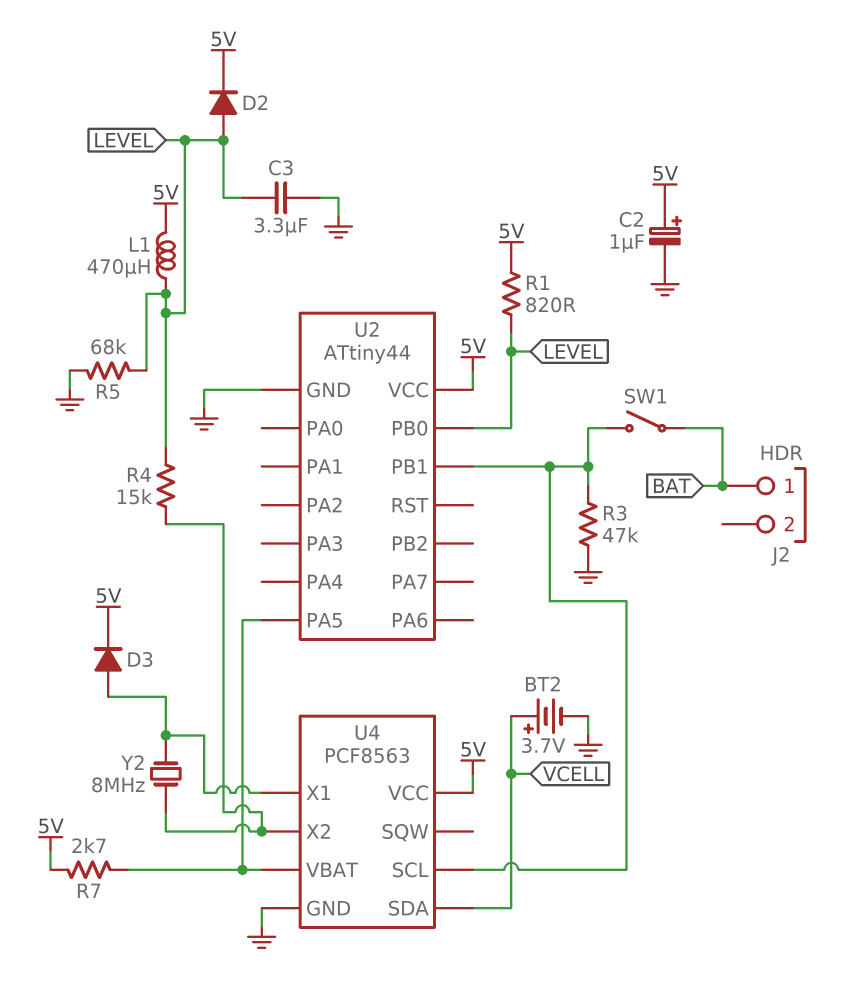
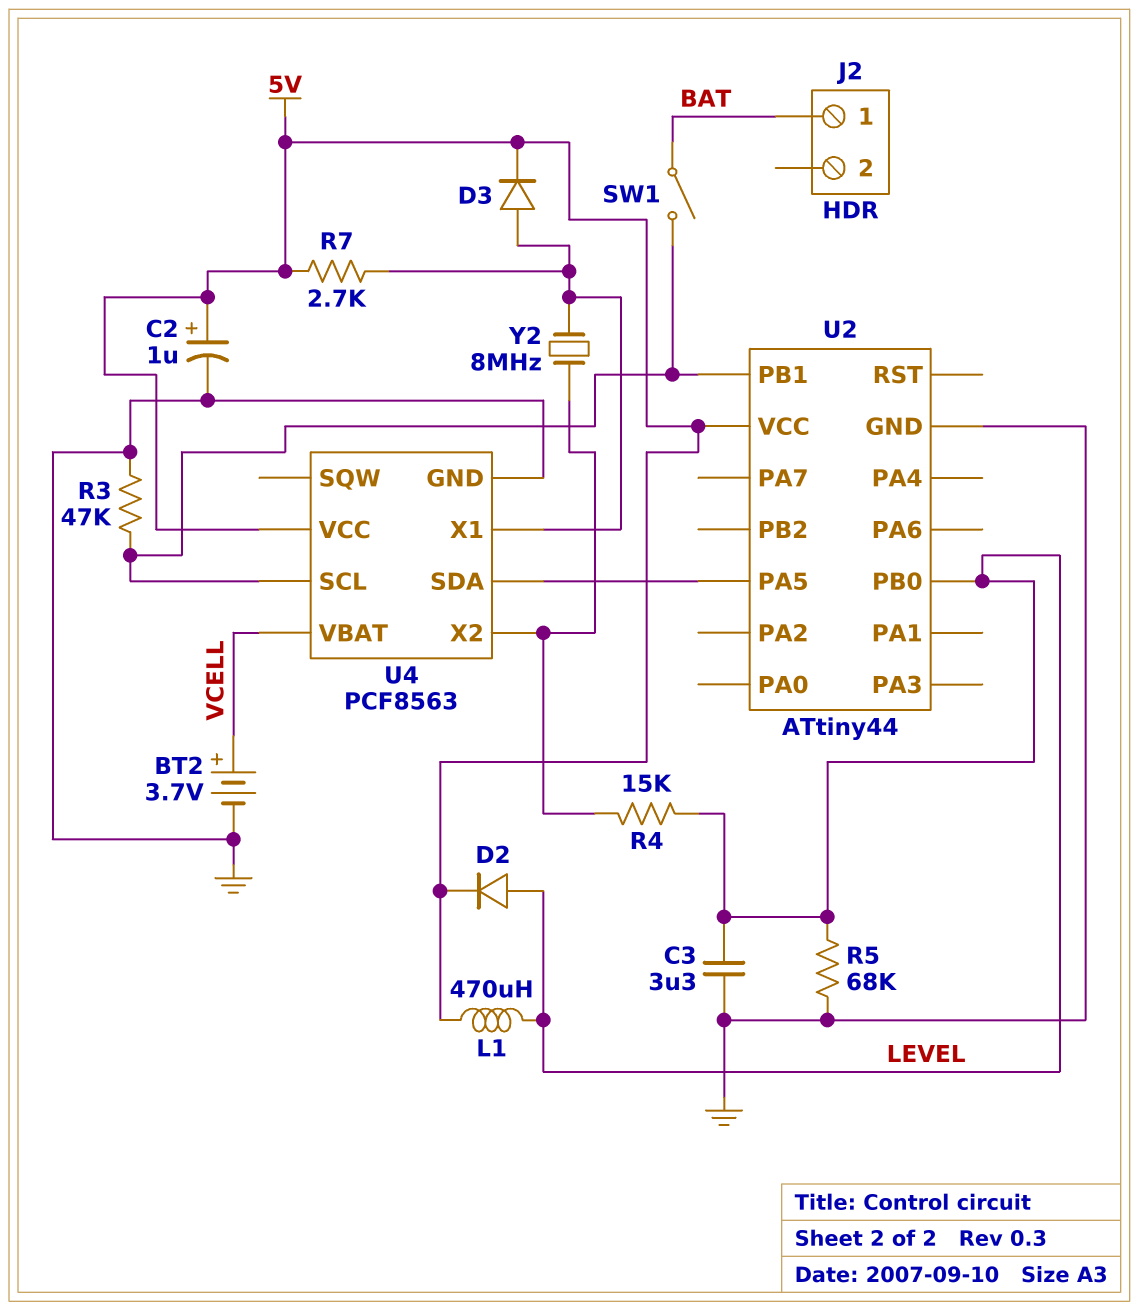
R1: 820 (5V, LEVEL) -> none
R7: 2.7k (5V, U2/PA5) -> 2.7k (5V, U4/X1)
U4 pin SDA: VCELL -> U2/PA5
U4 pin VBAT: U2/PA5 -> VCELL

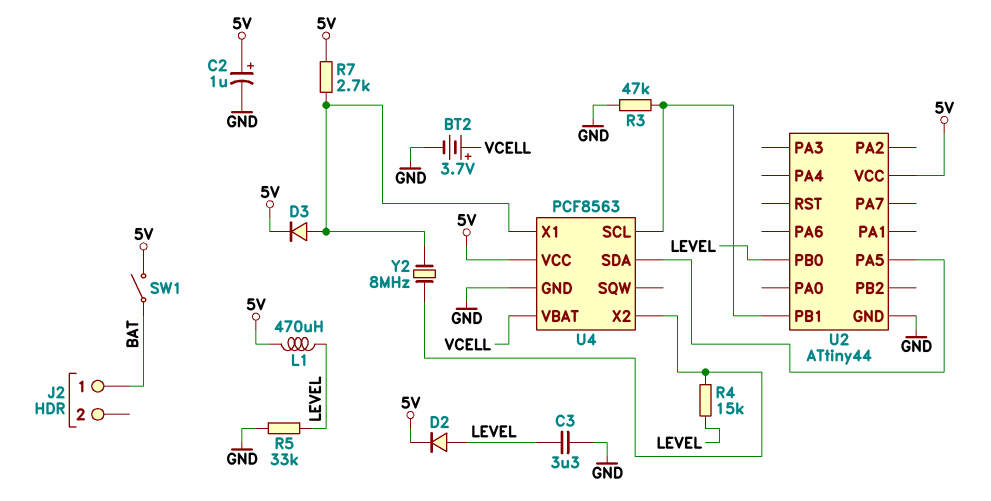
R5: 68k (GND, LEVEL) -> 33k (GND, LEVEL)
SW1: switch (BAT, U2/PB1) -> switch (5V, BAT)

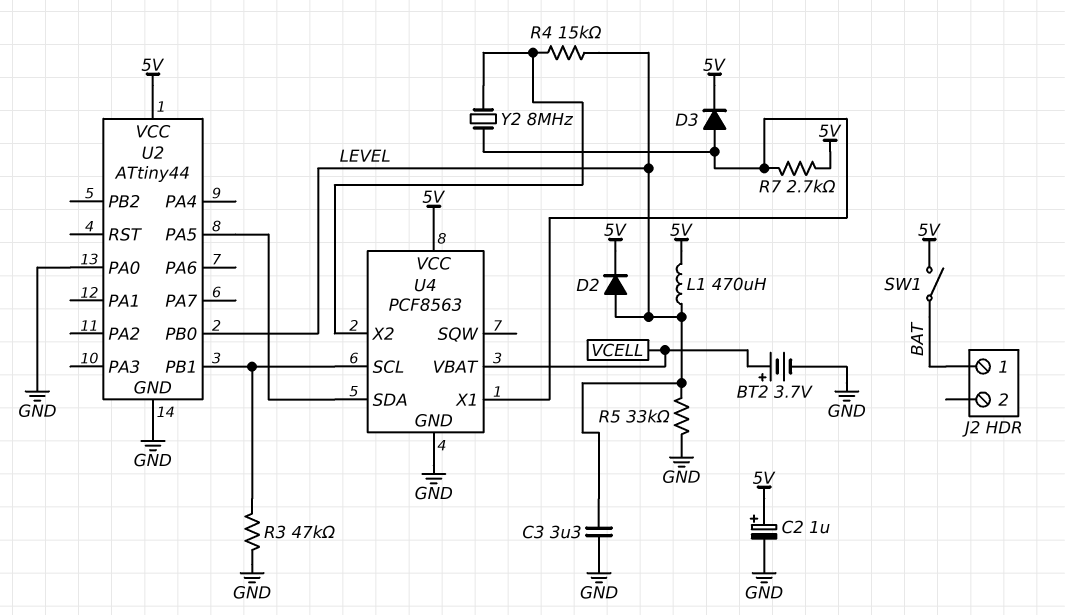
U2 pin PA0: none -> GND

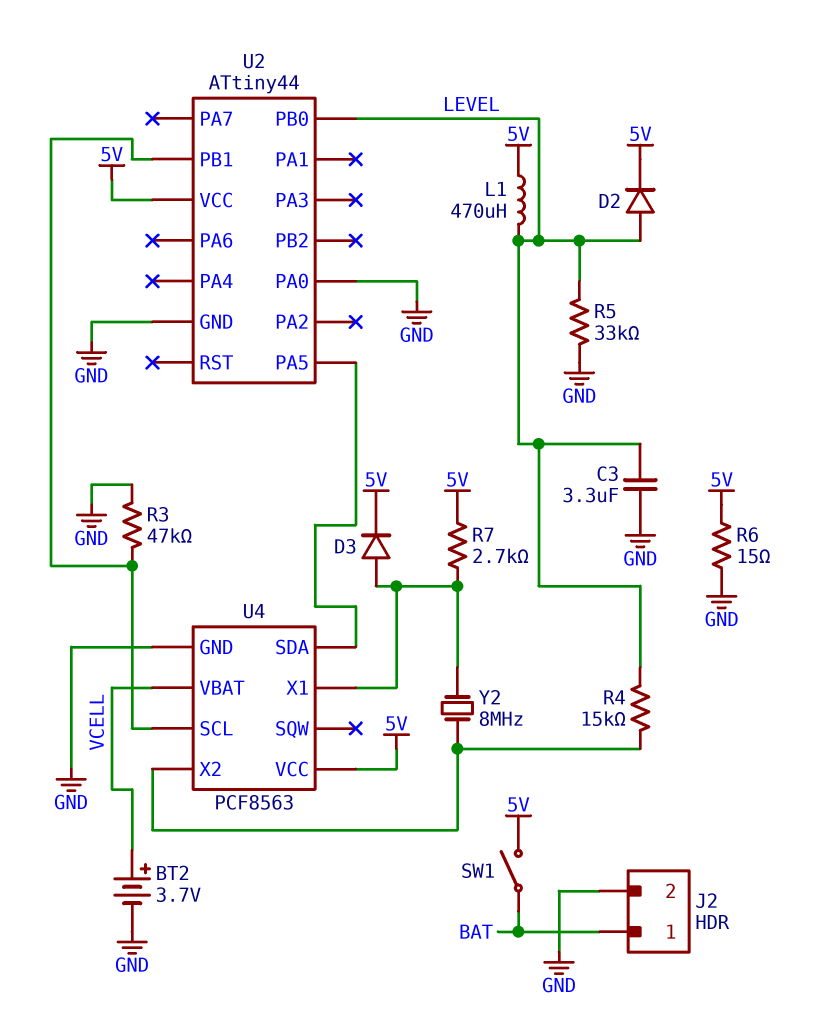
C2: 1uF (plus 5V, minus GND) -> none
J2 pin 2: none -> GND
R6: none -> 15 (5V, GND)

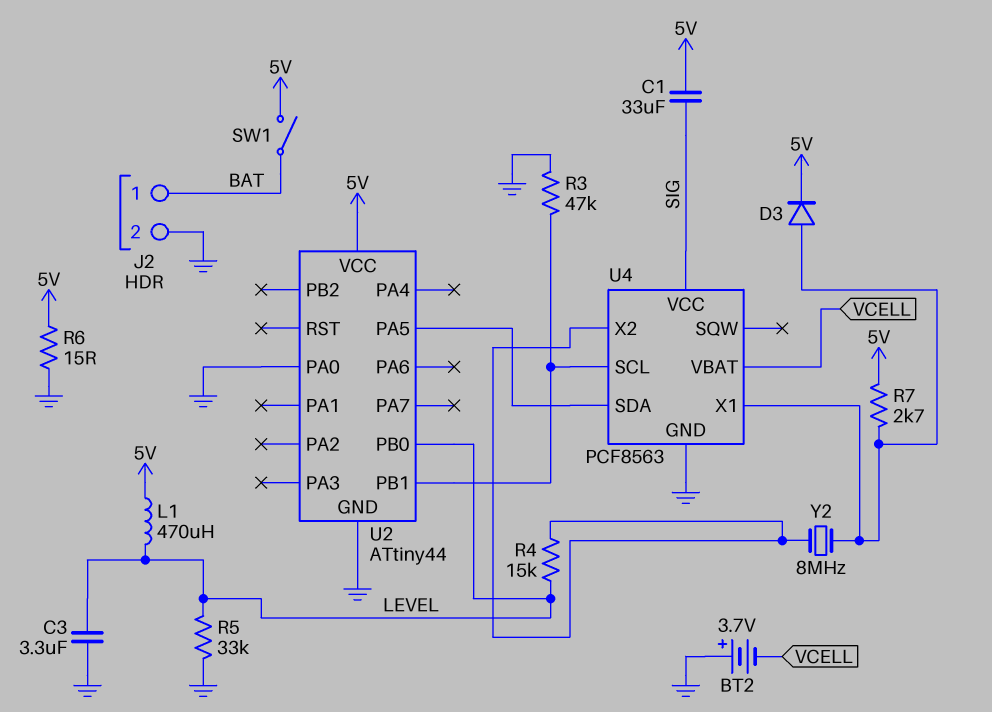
BT2: 3.7V (plus VCELL, minus GND) -> 3.7V (plus GND, minus VCELL)
C1: none -> 33uF (5V, SIG)
D2: diode (A LEVEL, K 5V) -> none
U4 pin VCC: 5V -> SIG

